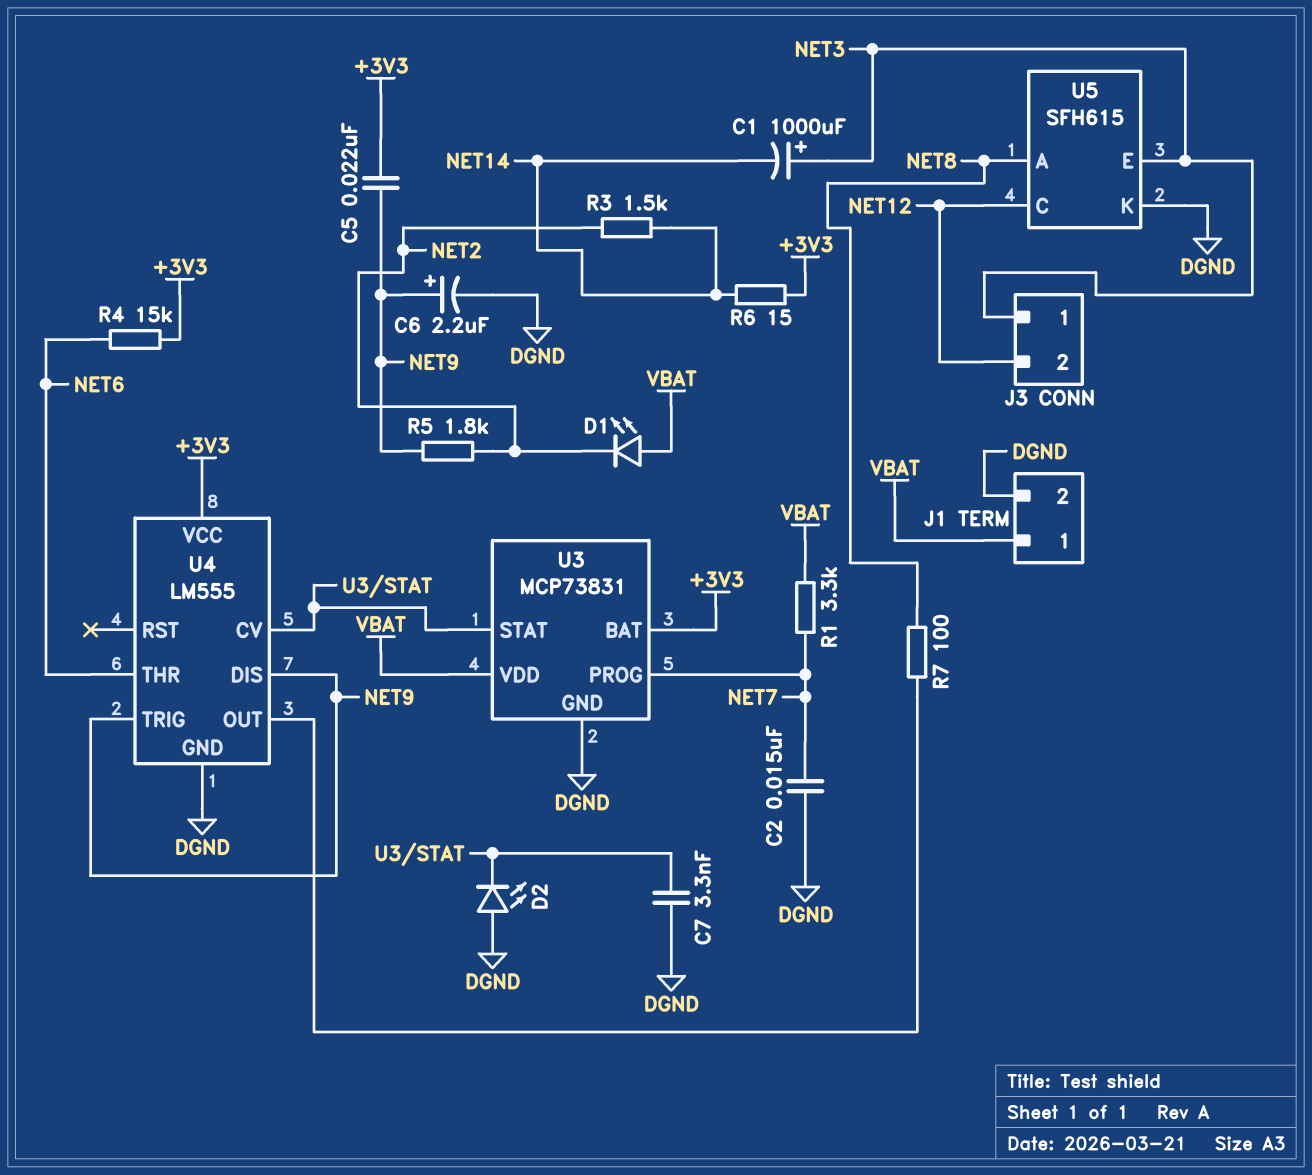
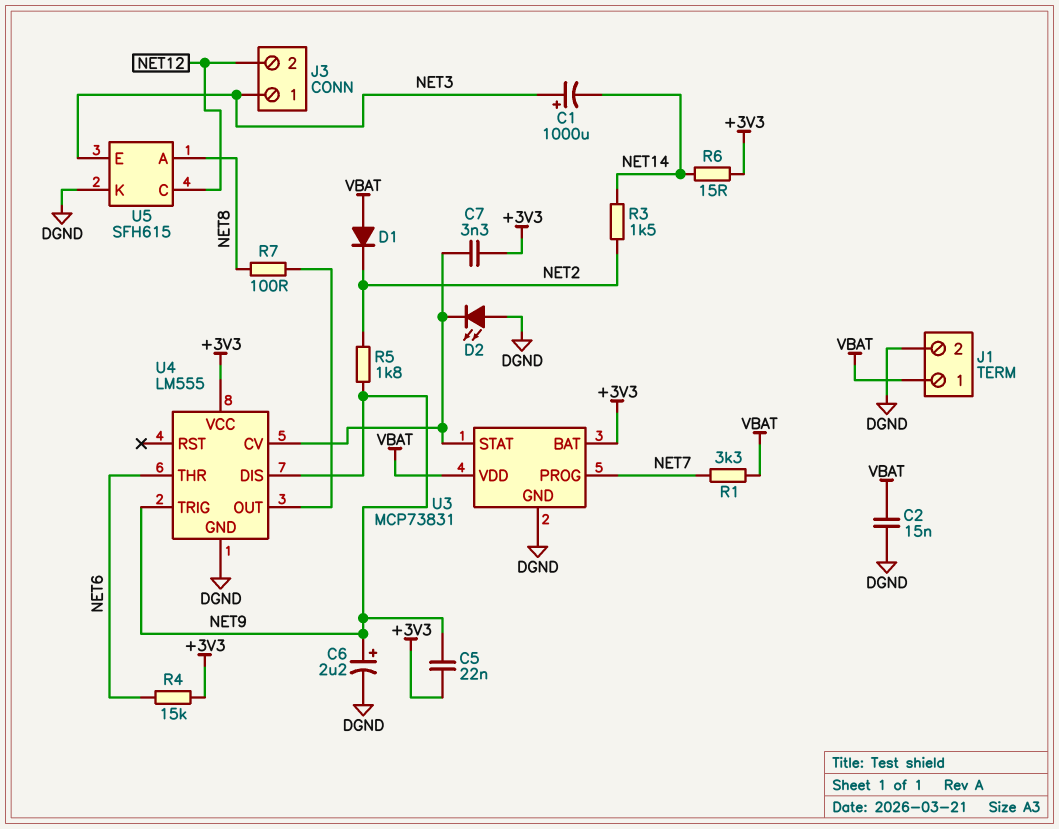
C2: 15nF (DGND, NET7) -> 15nF (DGND, VBAT)
C7: 3.3nF (DGND, U3/STAT) -> 3.3nF (+3V3, U3/STAT)
D1: LED (A VBAT, K NET2) -> diode (A VBAT, K NET2)

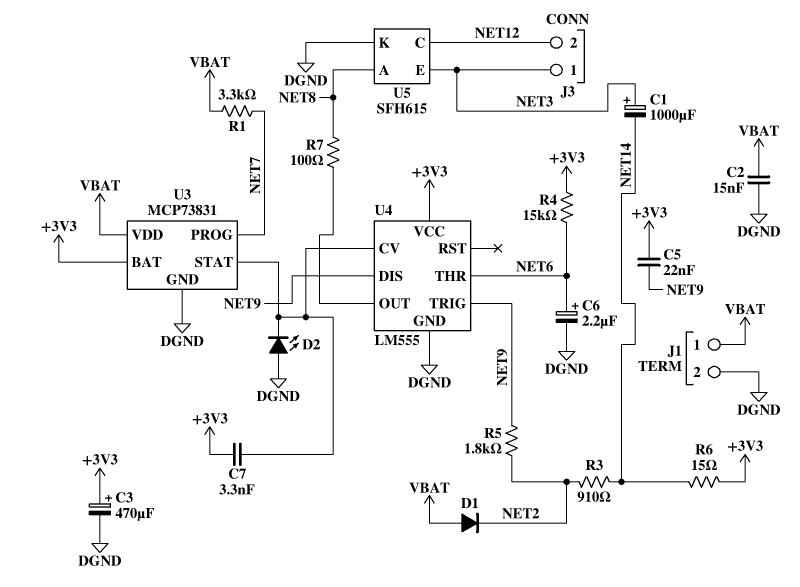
C3: none -> 470uF (plus +3V3, minus DGND)
C6: 2.2uF (plus NET9, minus DGND) -> 2.2uF (plus NET6, minus DGND)
R3: 1.5k (NET2, NET14) -> 910 (NET2, NET14)

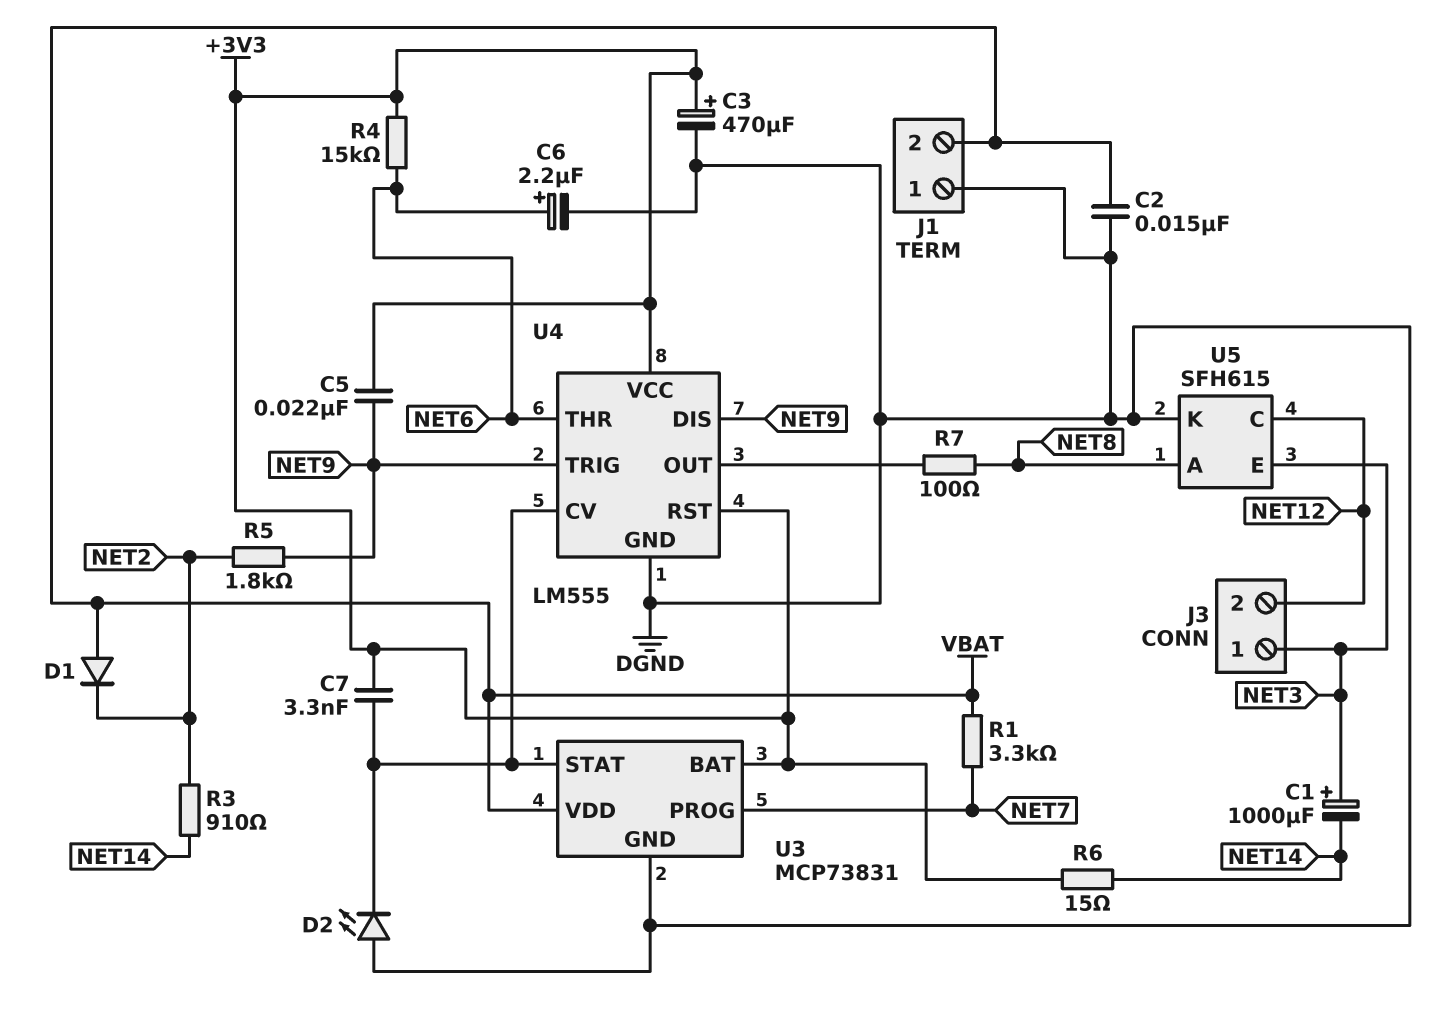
J1 pin 1: VBAT -> DGND
J1 pin 2: DGND -> VBAT
U4 pin RST: none -> +3V3

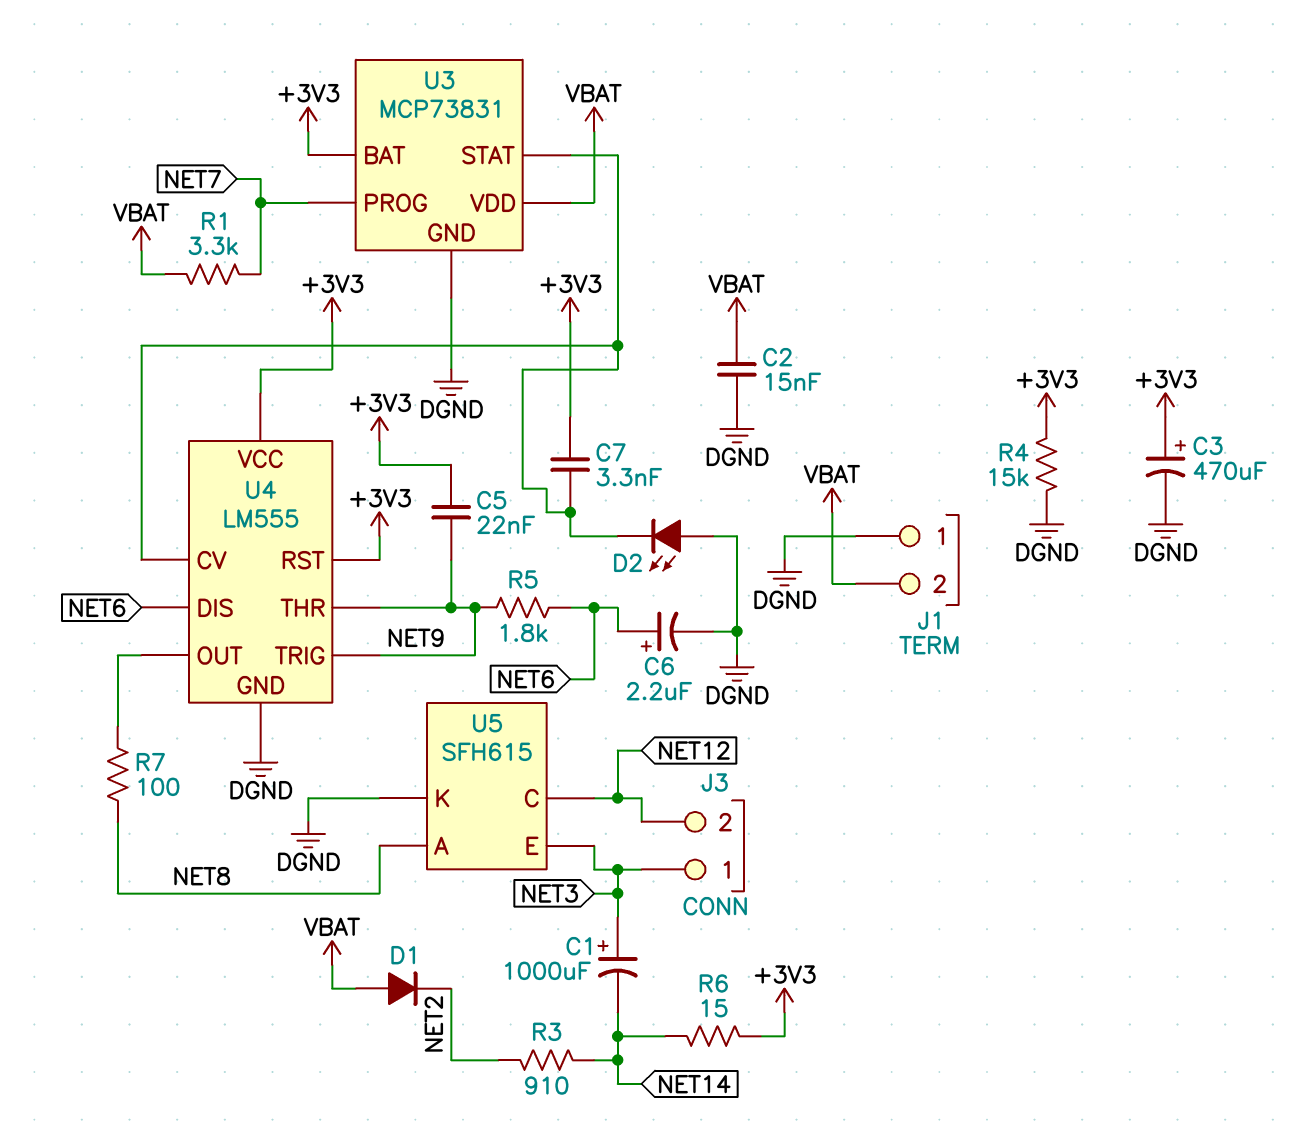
R4: 15k (+3V3, NET6) -> 15k (+3V3, DGND)
R5: 1.8k (NET2, NET9) -> 1.8k (NET6, NET9)
U4 pin DIS: NET9 -> NET6
U4 pin THR: NET6 -> NET9

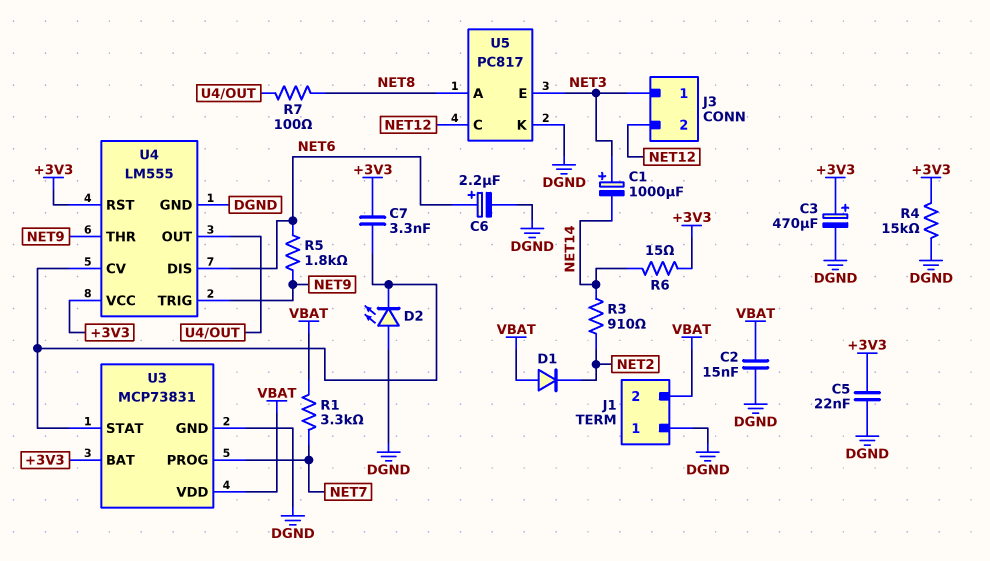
C5: 22nF (+3V3, NET9) -> 22nF (+3V3, DGND)
U5: SFH615 -> PC817

